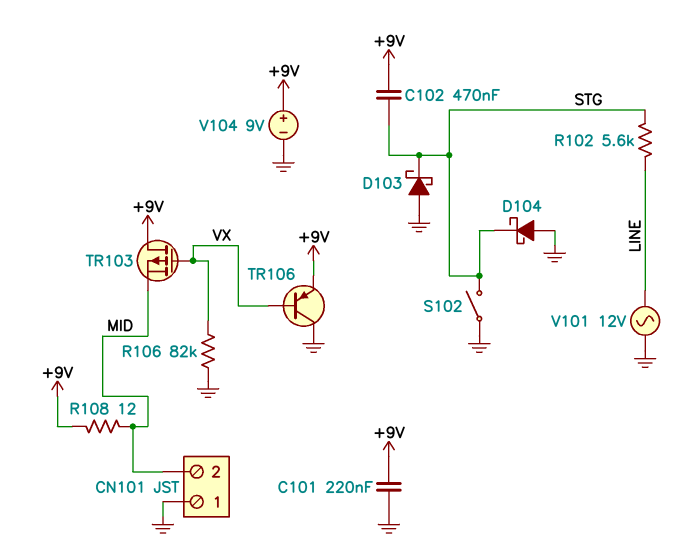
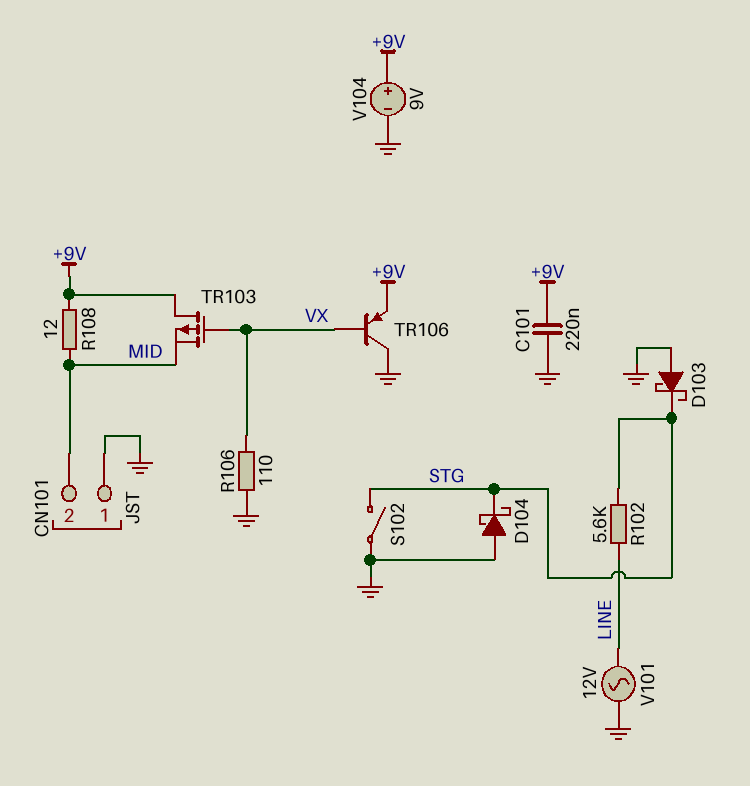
C102: 470nF (+9V, STG) -> none
R106: 82k (GND, VX) -> 110 (GND, VX)

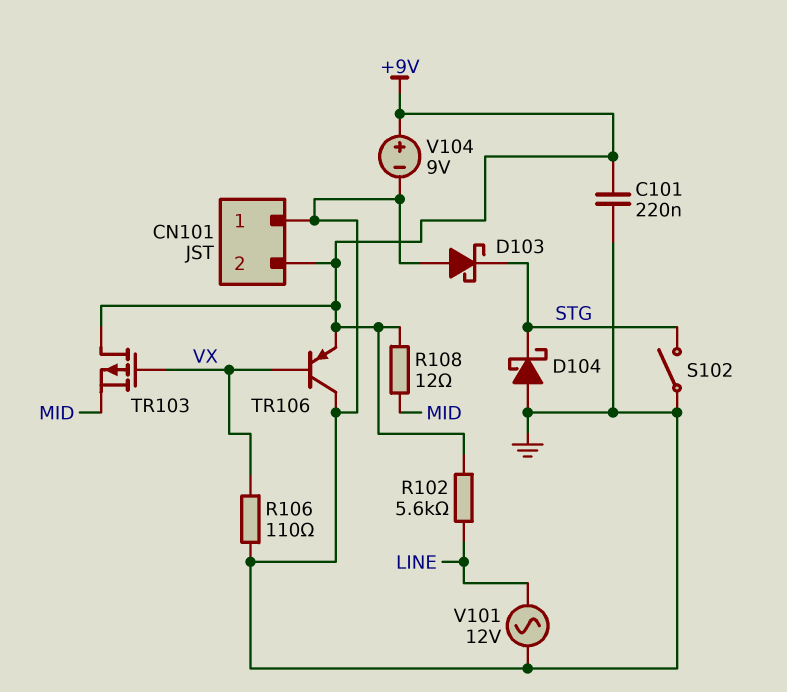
CN101 pin 2: MID -> +9V
R102: 5.6k (LINE, STG) -> 5.6k (+9V, LINE)

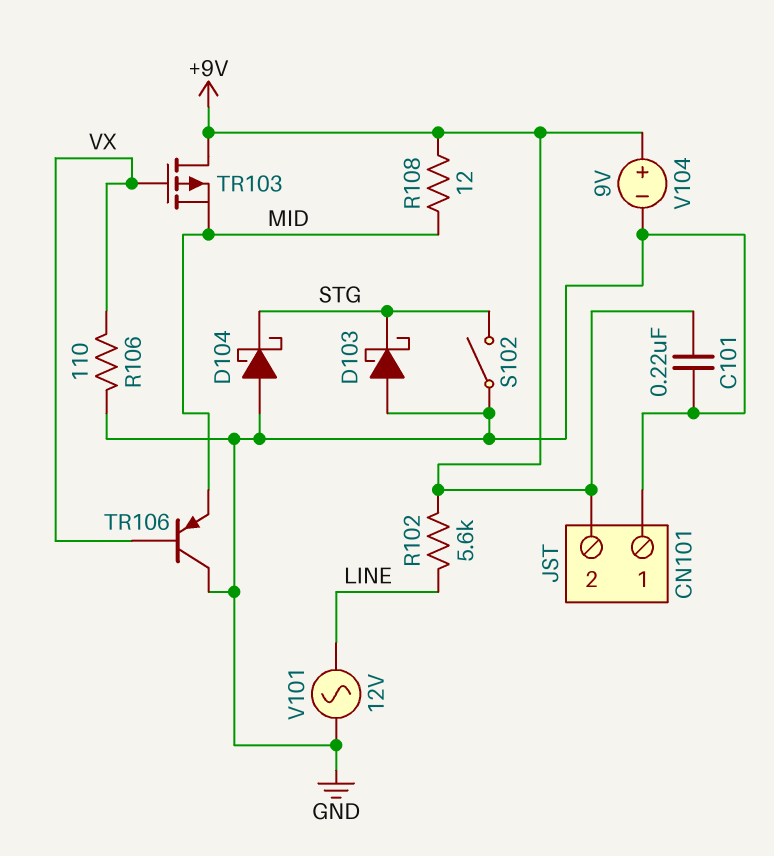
TR106: PNP (B VX, C GND, E +9V) -> PNP (B VX, C GND, E MID)

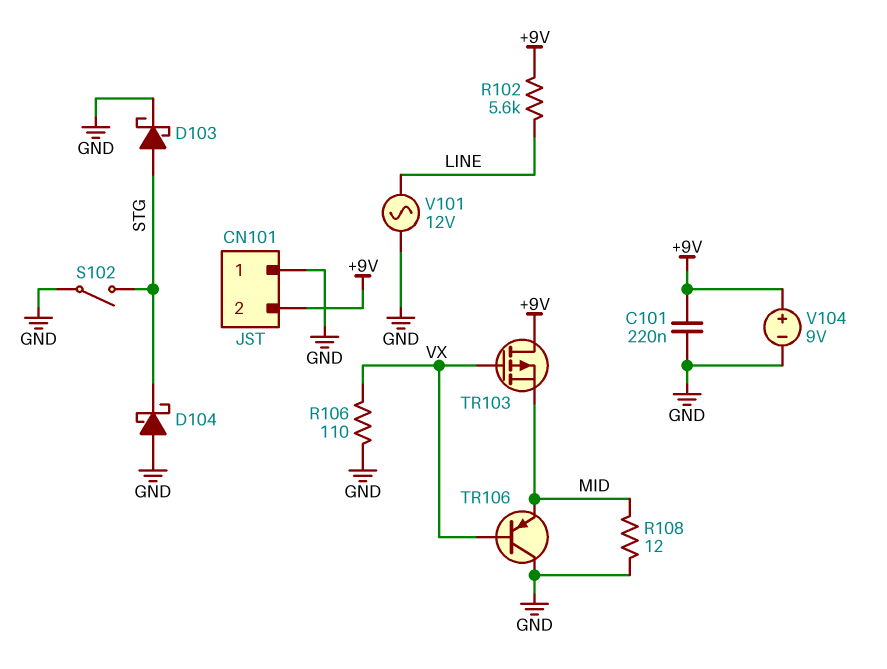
D103: schottky (A GND, K STG) -> schottky (A STG, K GND)
R108: 12 (+9V, MID) -> 12 (GND, MID)

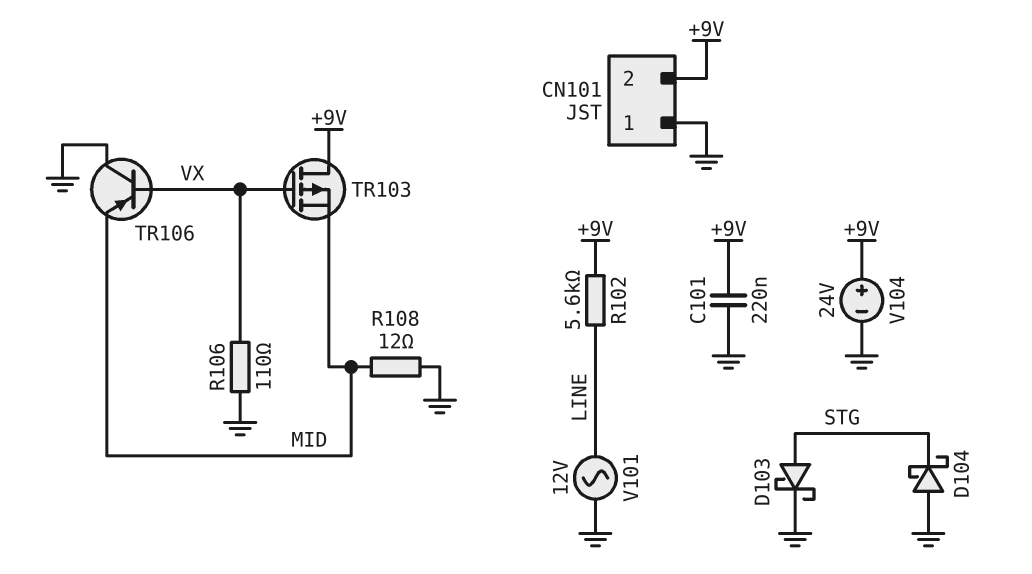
S102: switch (GND, STG) -> none
V104: 9V (plus +9V, minus GND) -> 24V (plus +9V, minus GND)

